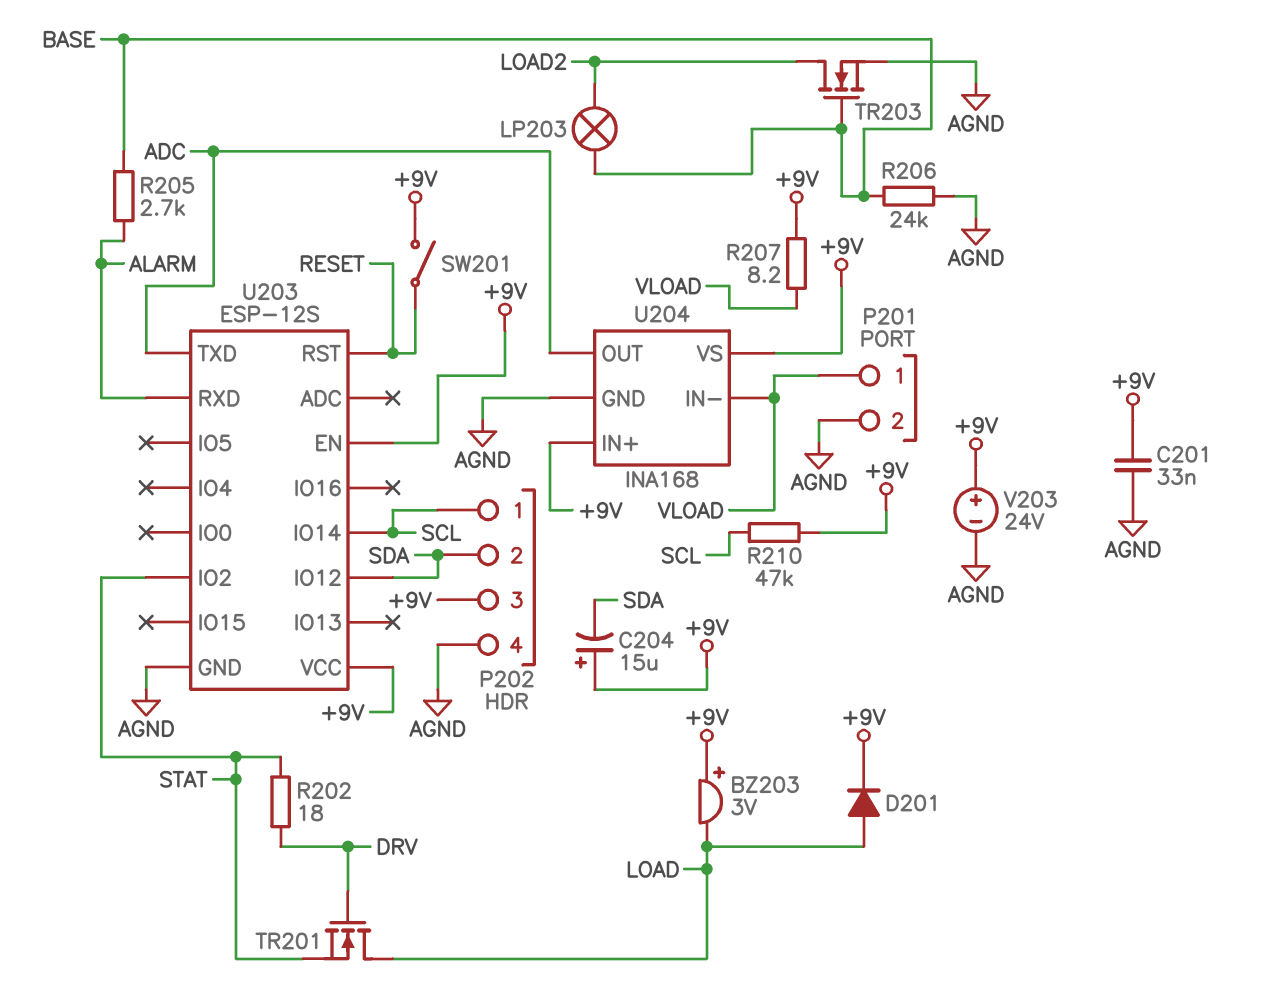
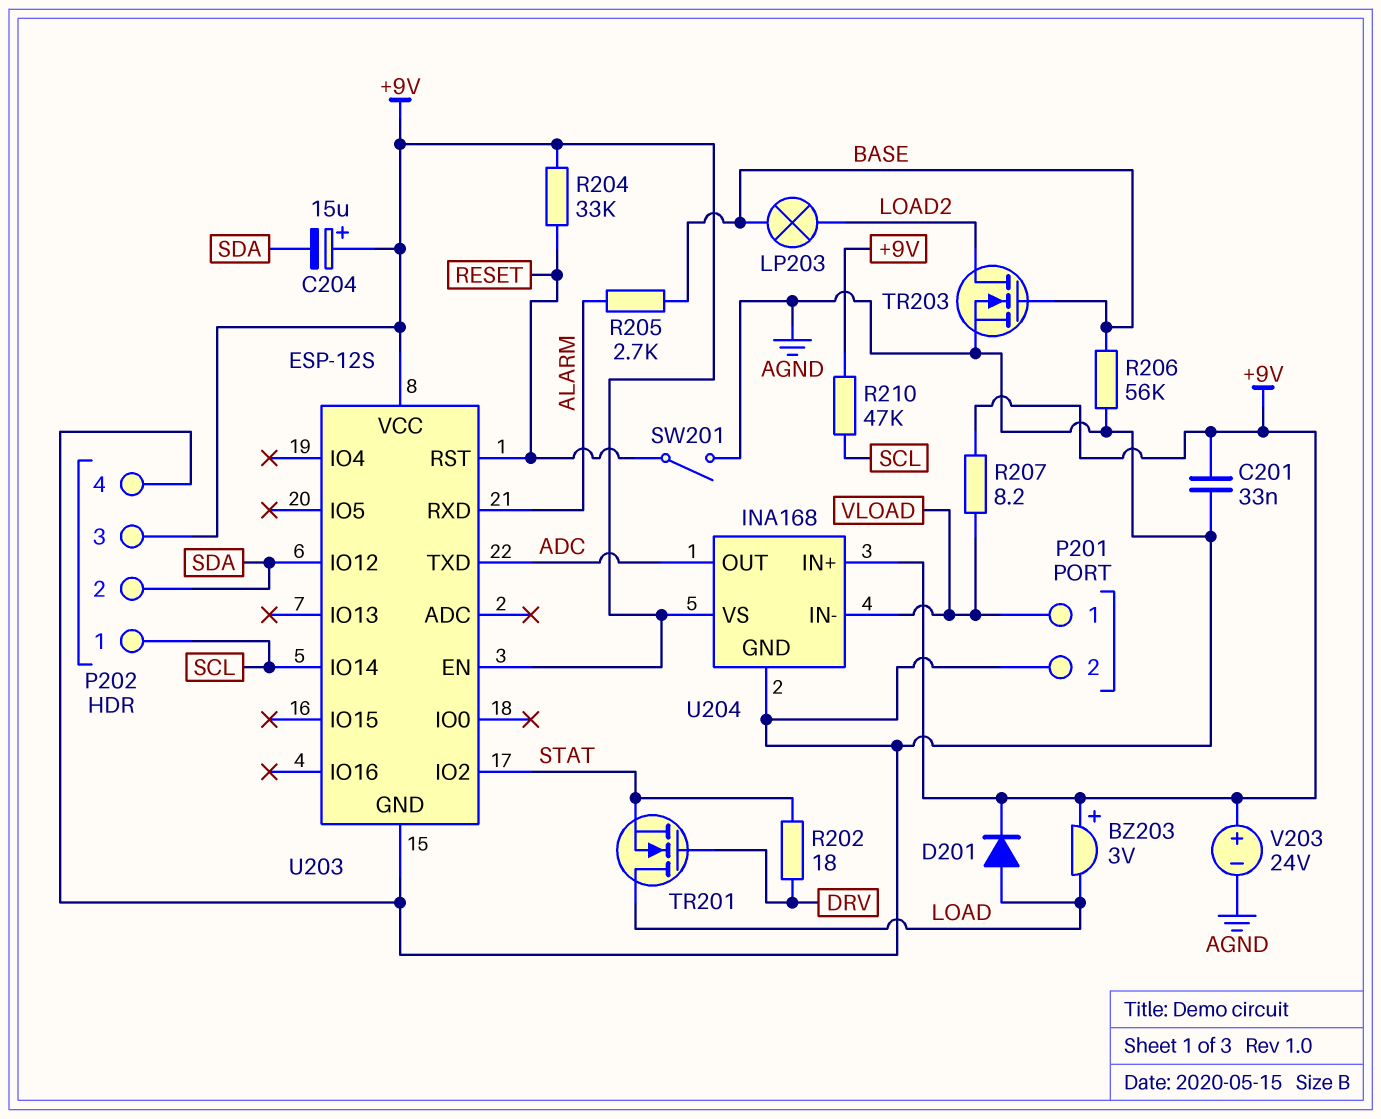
R204: none -> 33k (+9V, RESET)
R206: 24k (AGND, BASE) -> 56k (AGND, BASE)
SW201: switch (+9V, RESET) -> switch (AGND, RESET)

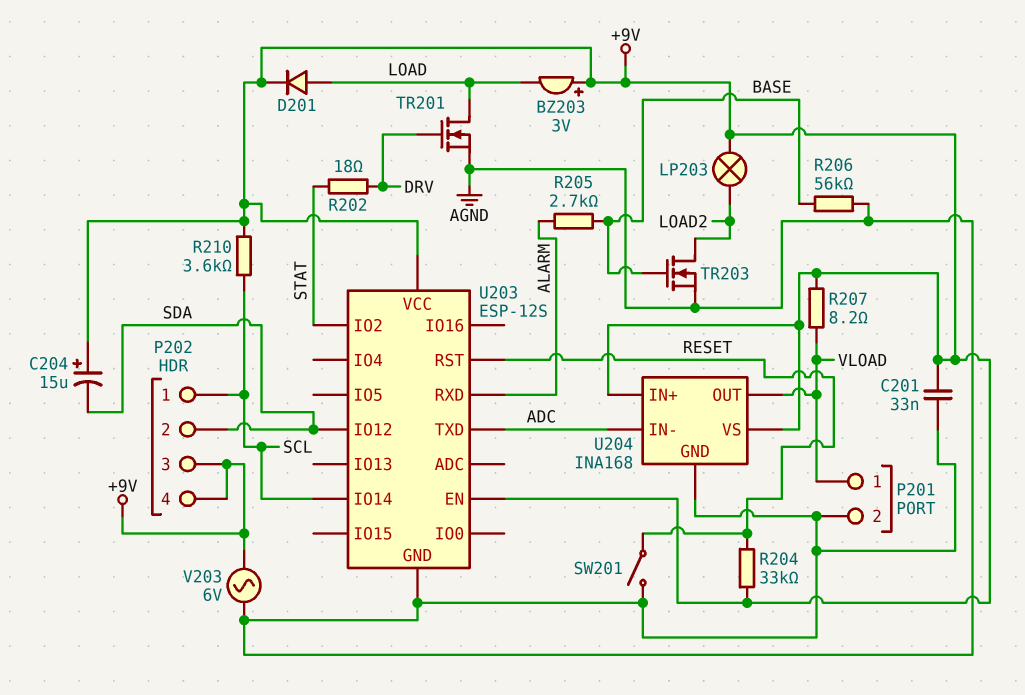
LP203: lamp (BASE, LOAD2) -> lamp (+9V, LOAD2)
P202 pin 4: AGND -> +9V
R210: 47k (+9V, SCL) -> 3.6k (+9V, SCL)
TR201: NMOS (G DRV, D LOAD, S STAT) -> NMOS (G DRV, D LOAD, S AGND)
U204 pin IN-: VLOAD -> ADC
U204 pin OUT: ADC -> VLOAD
V203: 24V (plus +9V, minus AGND) -> AC 6V (+9V, AGND)

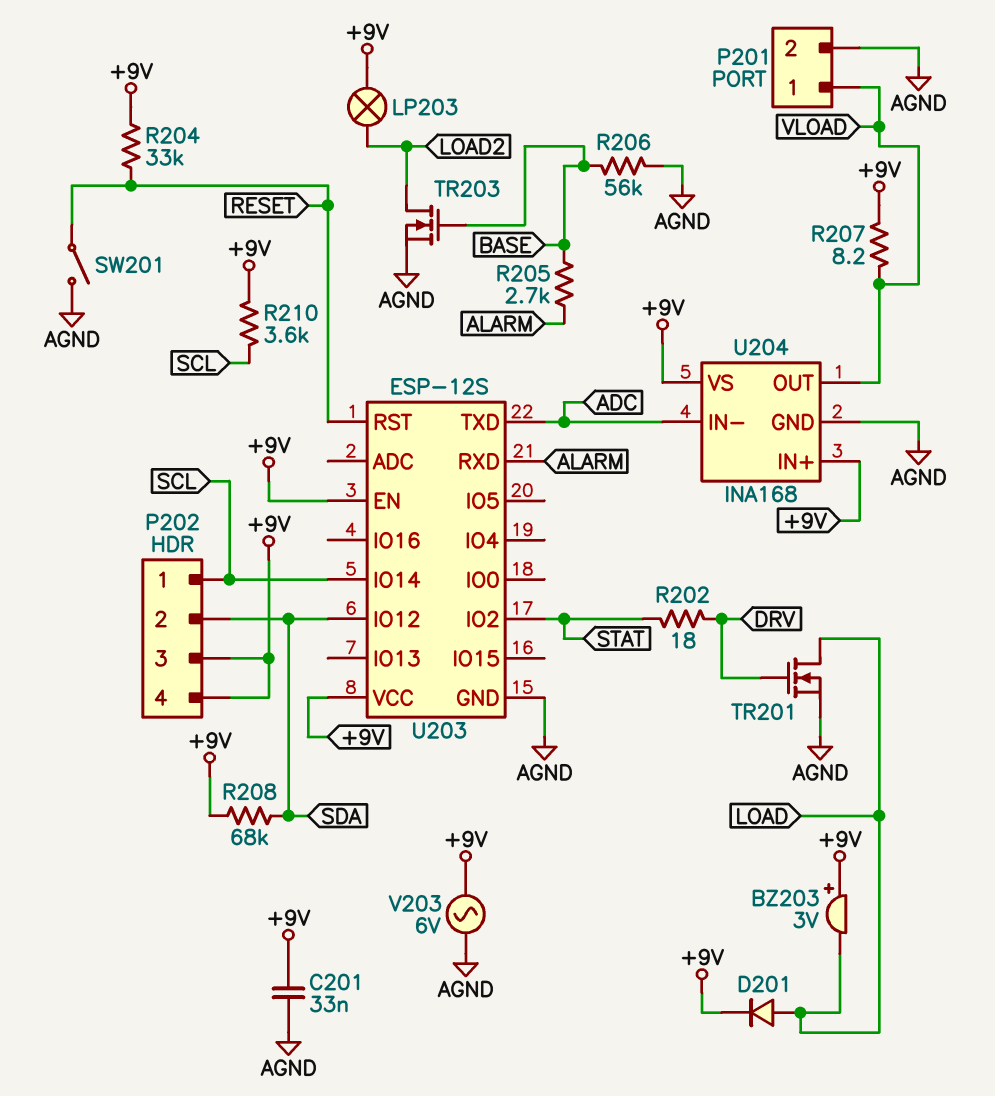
C204: 15uF (plus +9V, minus SDA) -> none
R208: none -> 68k (+9V, SDA)

